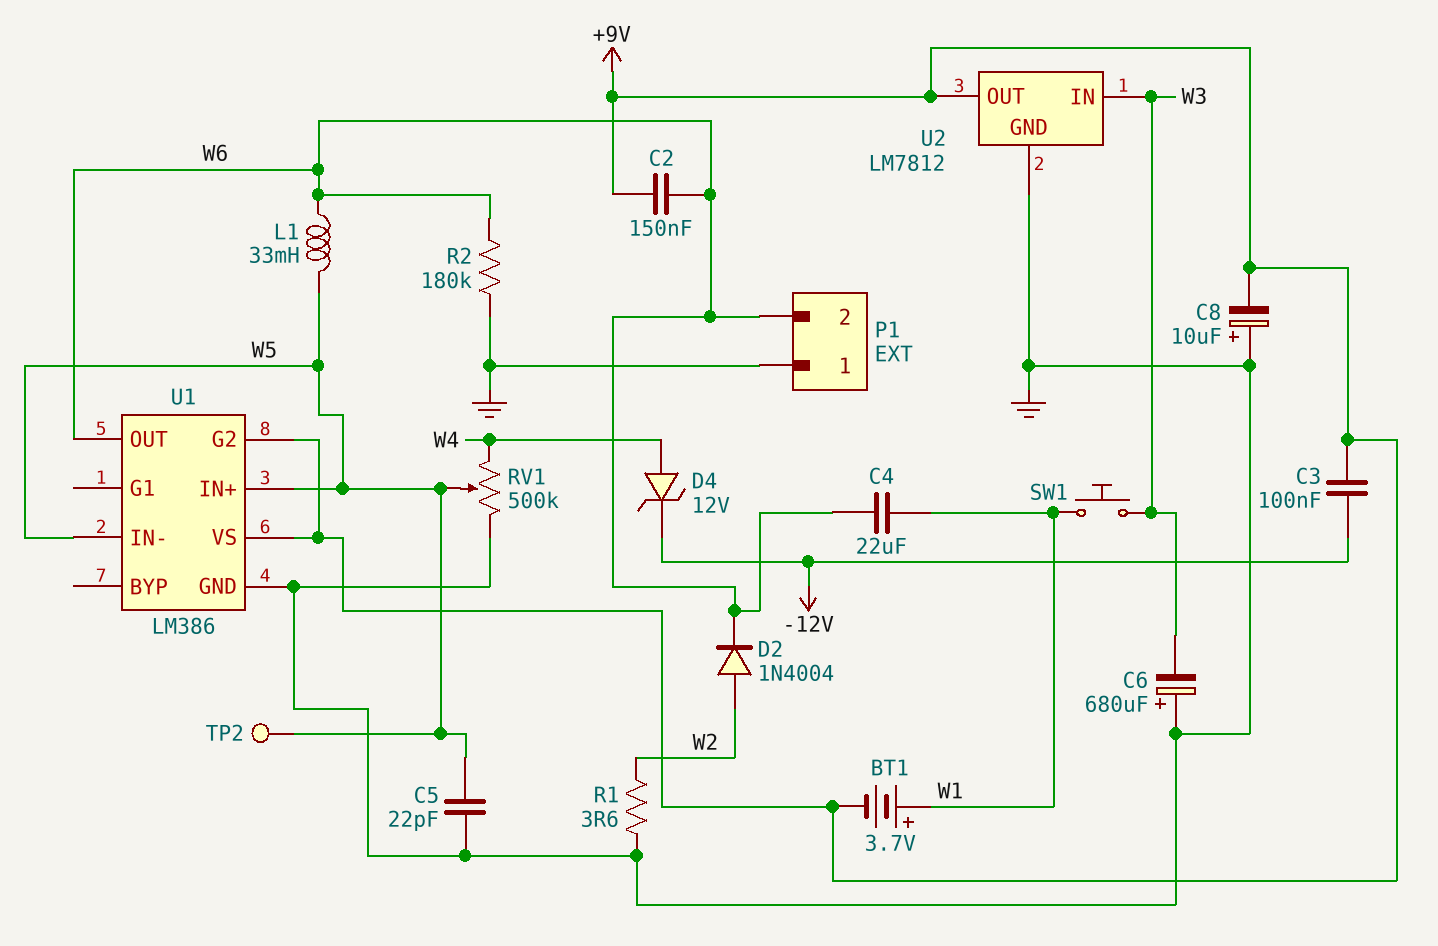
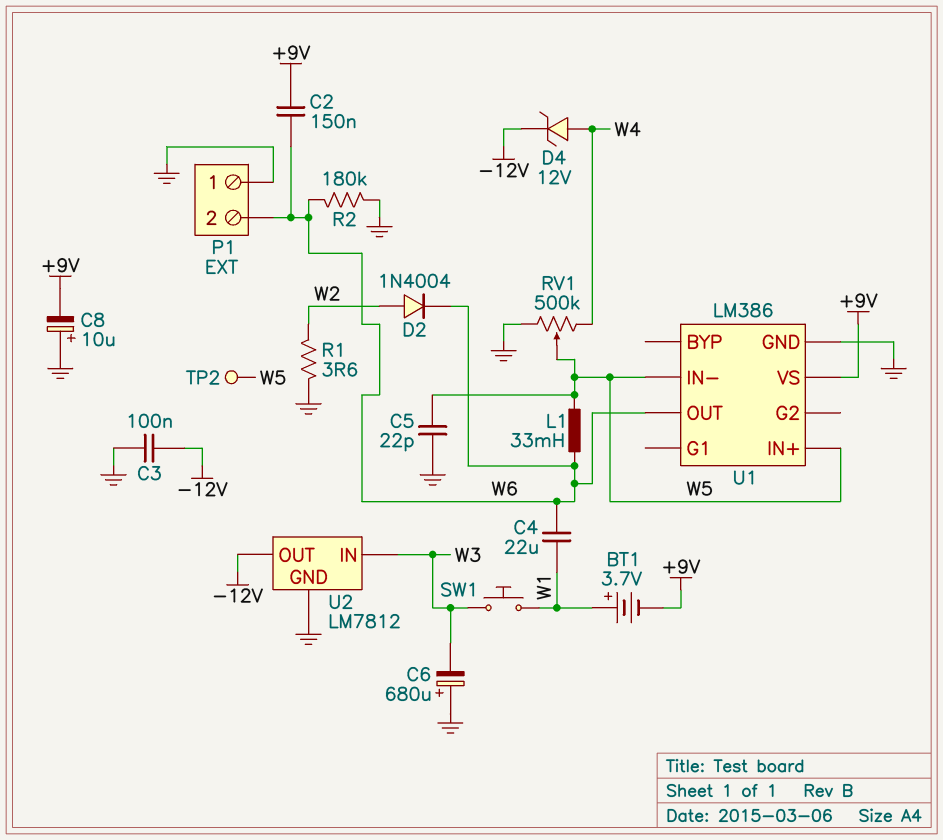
C3: 100nF (+9V, -12V) -> 100nF (-12V, GND)
U1 pin G2: +9V -> none
U2 pin OUT: +9V -> -12V

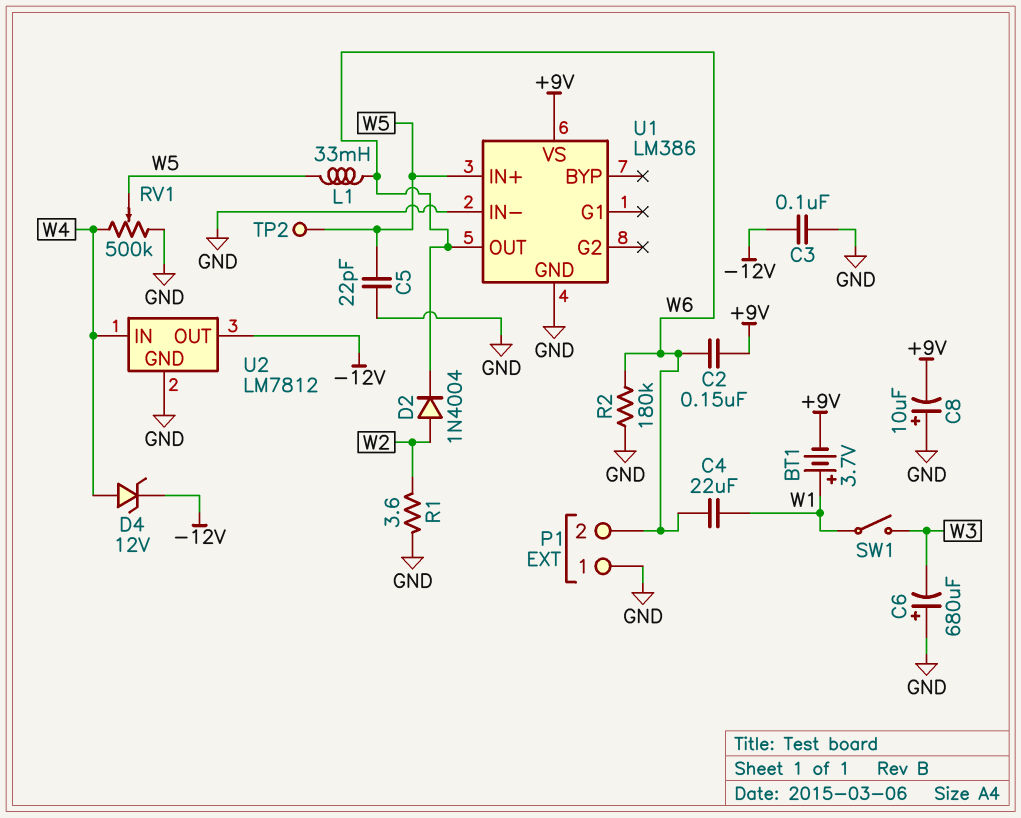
SW1: button (W1, W3) -> switch (W1, W3)
U1 pin IN-: W5 -> GND
U2 pin IN: W3 -> W4

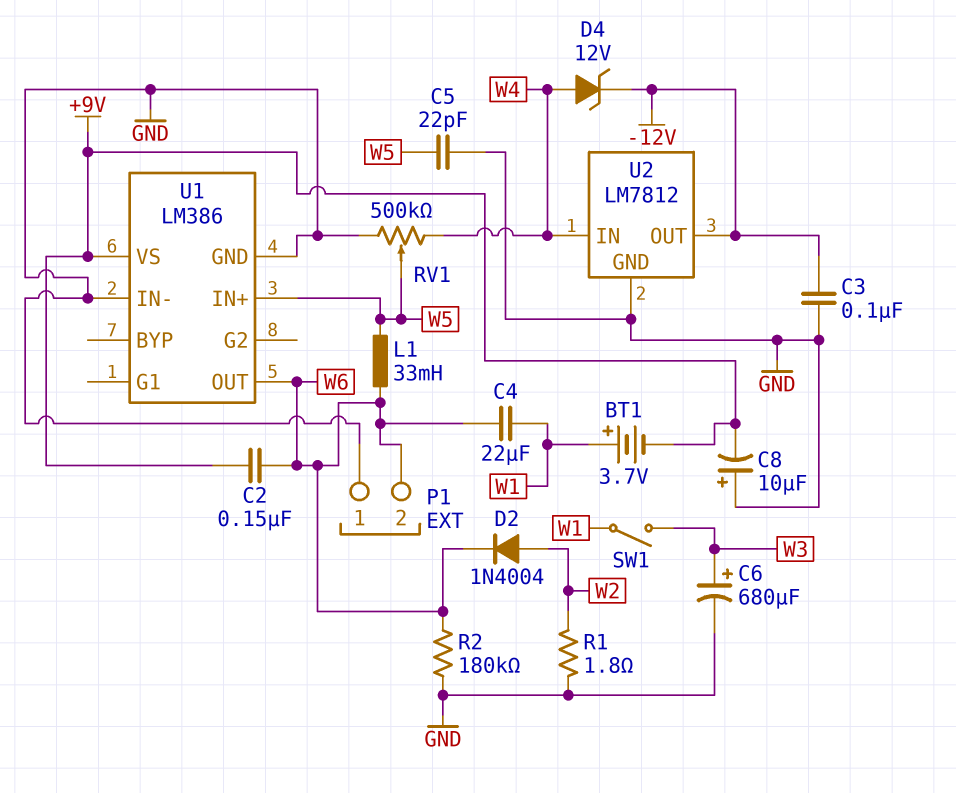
C6: 680uF (plus GND, minus W3) -> 680uF (plus W3, minus GND)
R1: 3.6 (GND, W2) -> 1.8 (GND, W2)
TP2: test point (W5) -> none

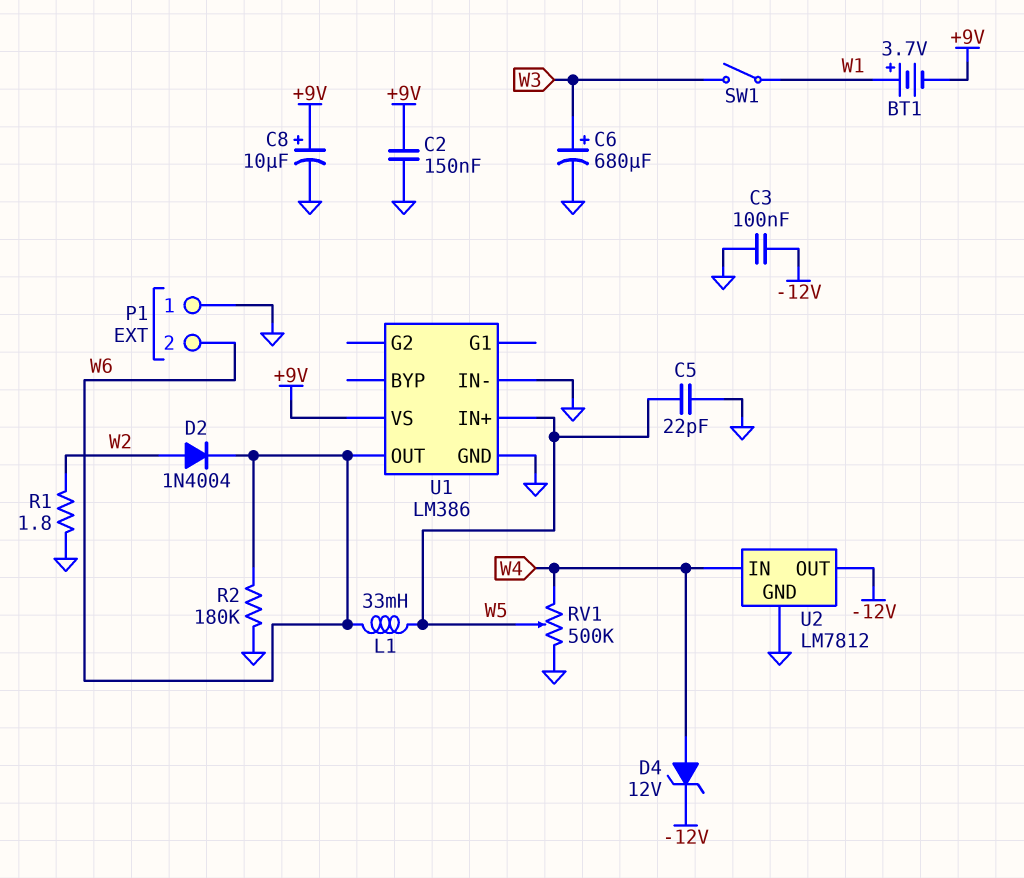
C2: 150nF (+9V, W6) -> 150nF (+9V, GND)
C4: 22uF (W1, W6) -> none
C8: 10uF (plus GND, minus +9V) -> 10uF (plus +9V, minus GND)

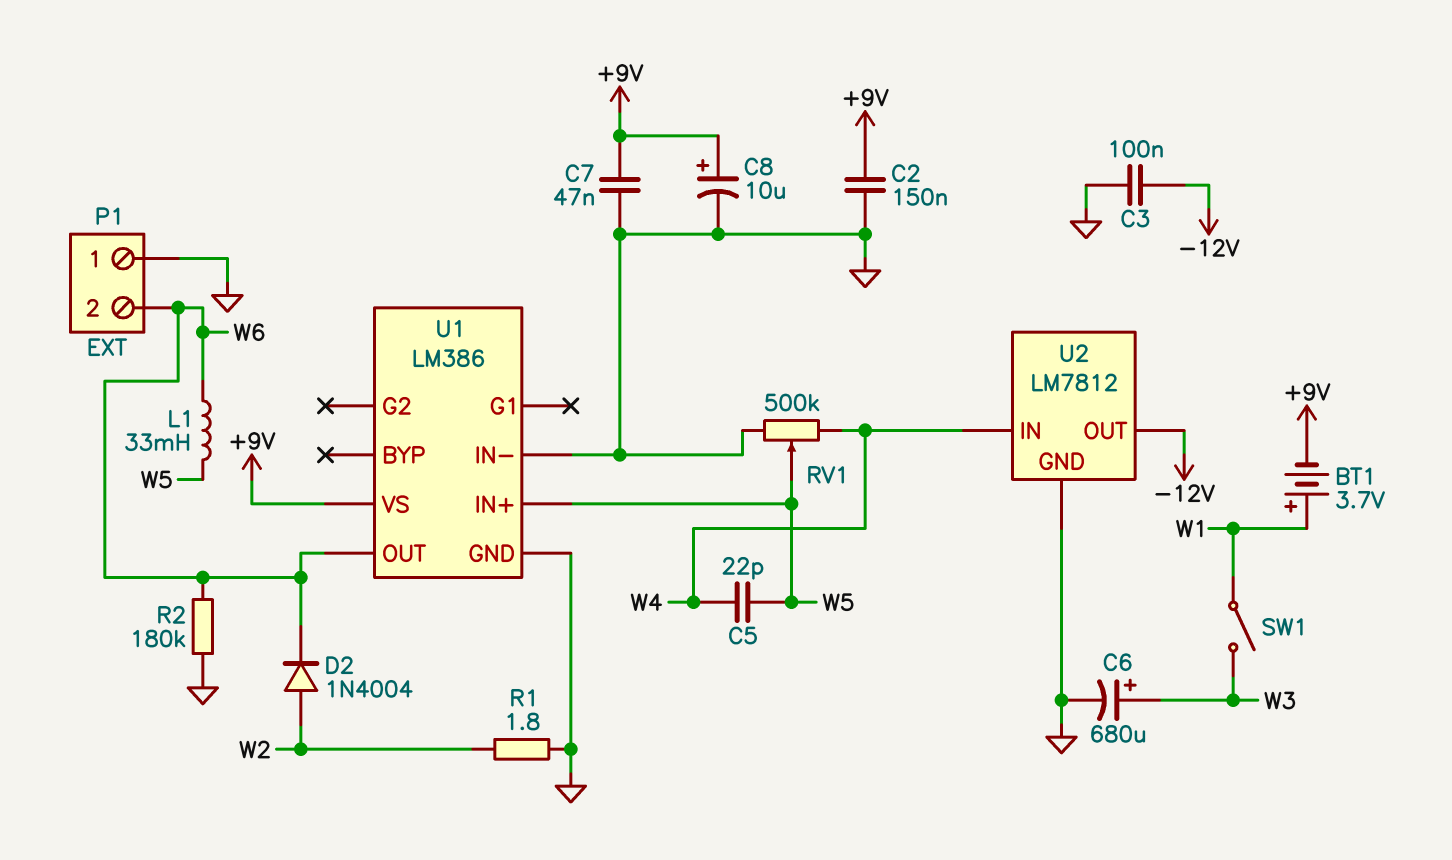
C5: 22pF (GND, W5) -> 22pF (W4, W5)
C7: none -> 47nF (+9V, GND)
D4: zener 12V (A W4, K -12V) -> none

